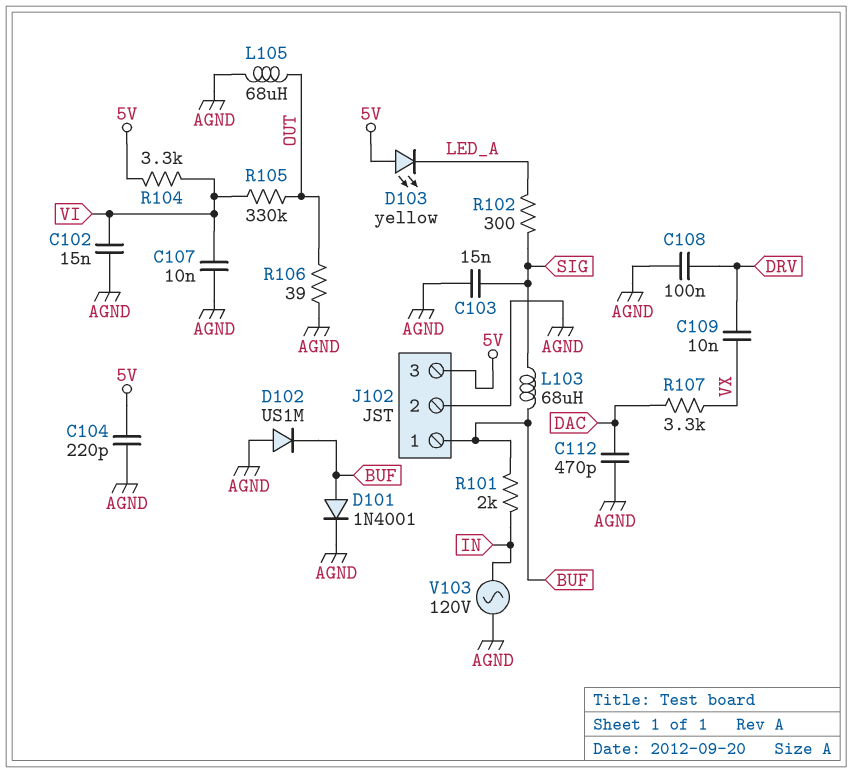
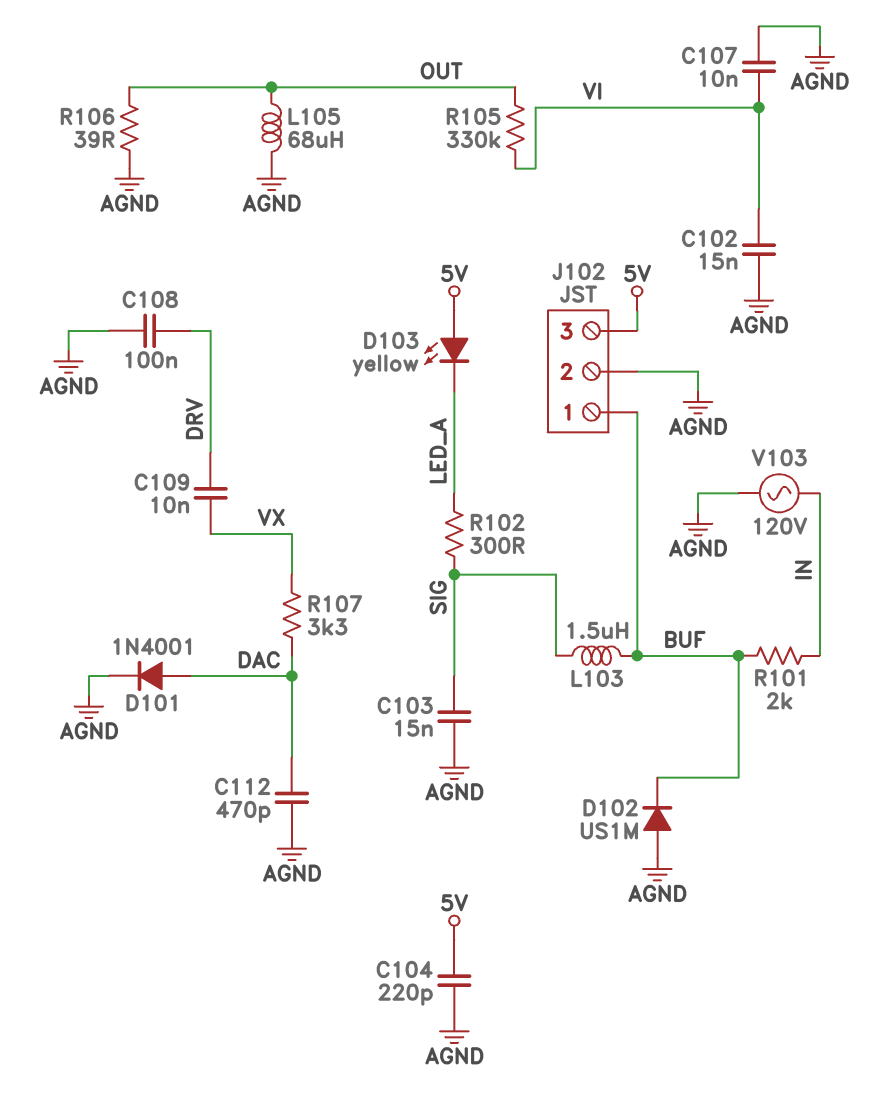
D101: diode 1N4001 (A BUF, K AGND) -> diode 1N4001 (A DAC, K AGND)
L103: 68uH (BUF, SIG) -> 1.5uH (BUF, SIG)
R104: 3.3k (5V, VI) -> none

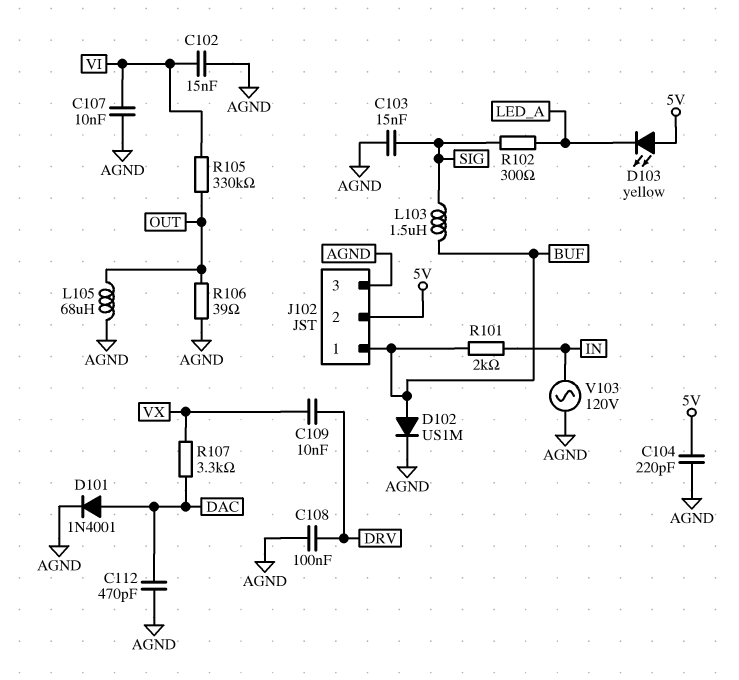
D102: diode US1M (A AGND, K BUF) -> diode US1M (A BUF, K AGND)
J102 pin 2: AGND -> 5V
J102 pin 3: 5V -> AGND

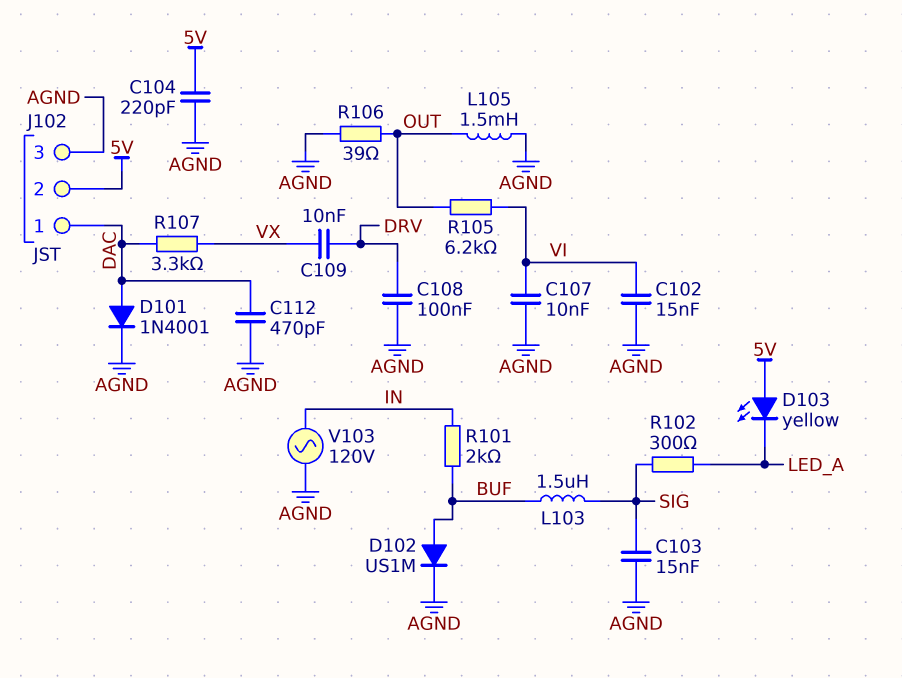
J102 pin 1: BUF -> DAC
L105: 68uH (AGND, OUT) -> 1.5mH (AGND, OUT)
R105: 330k (OUT, VI) -> 6.2k (OUT, VI)

